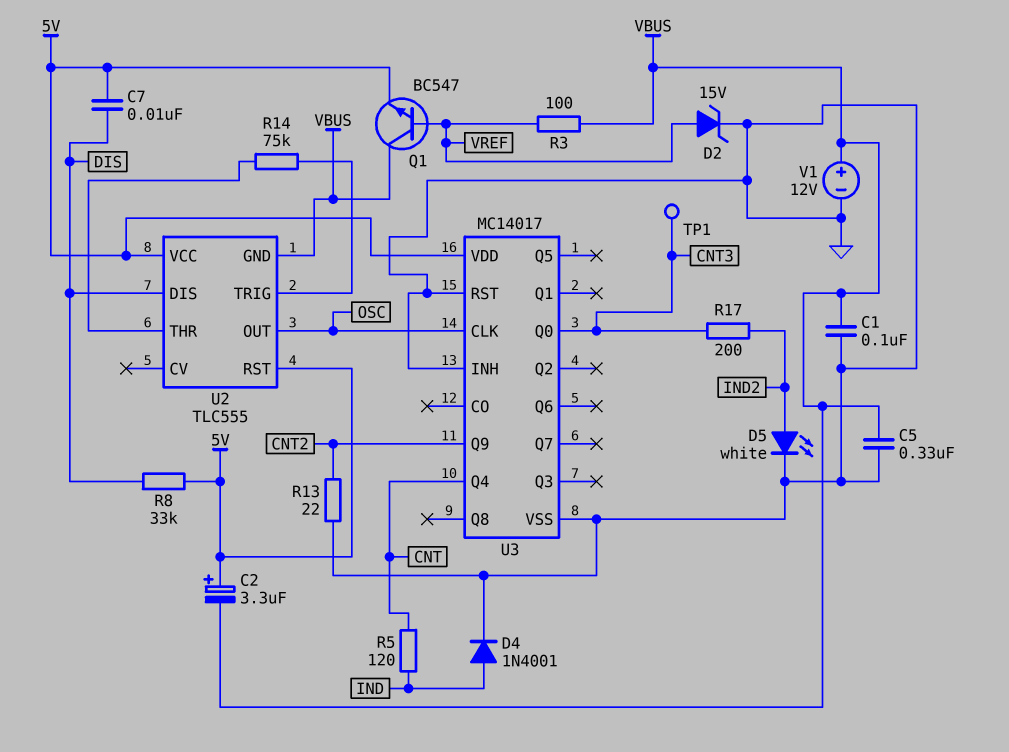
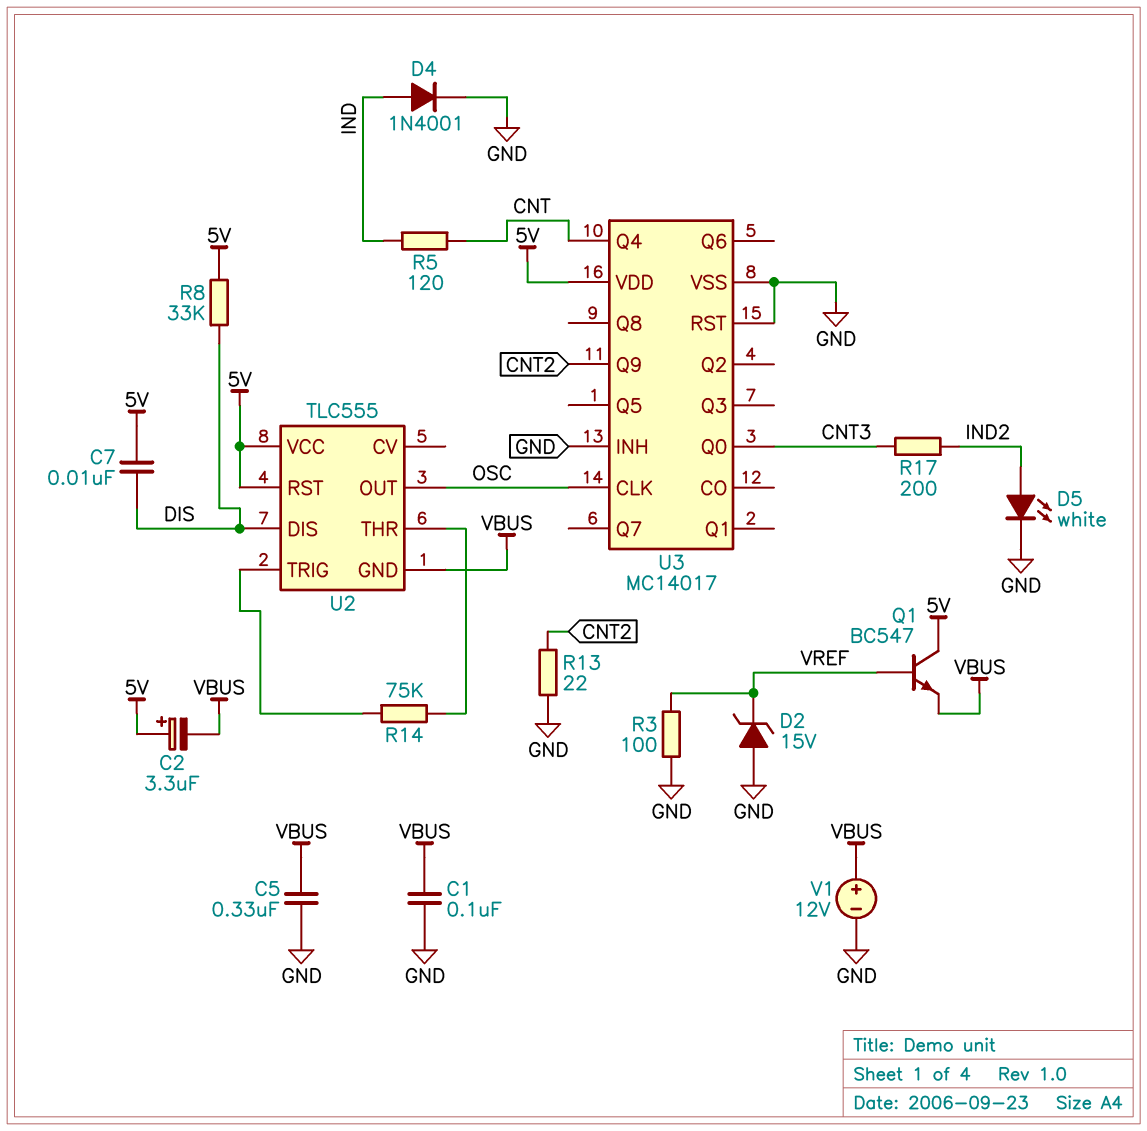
D2: zener 15V (A VREF, K GND) -> zener 15V (A GND, K VREF)
Q1: NPN BC547 (B VREF, C VBUS, E 5V) -> NPN BC547 (B VREF, C 5V, E VBUS)
R3: 100 (VBUS, VREF) -> 100 (GND, VREF)
TP1: test point (CNT3) -> none

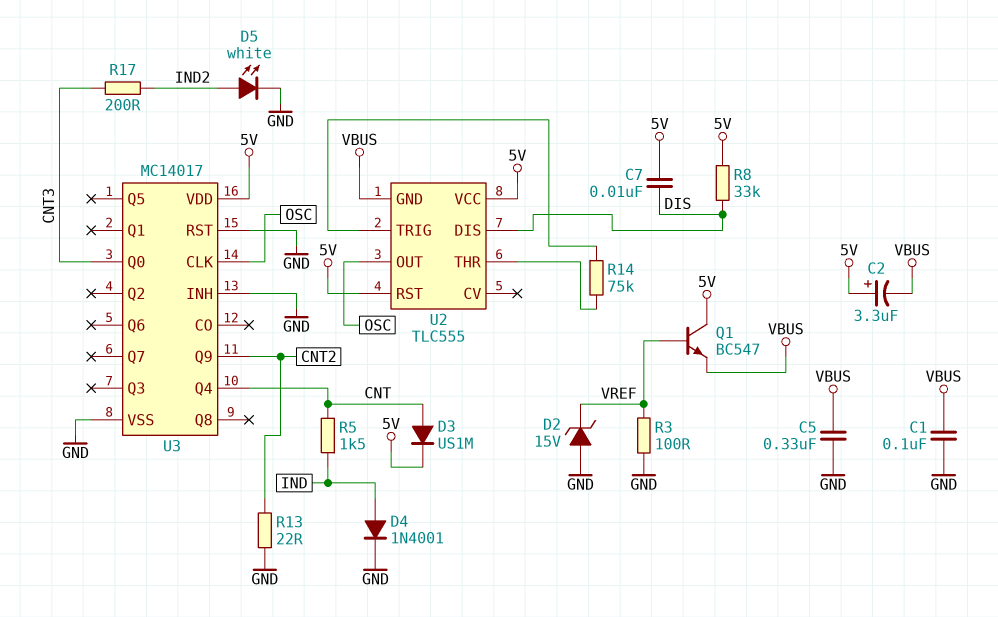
D3: none -> diode US1M (A CNT, K 5V)
R5: 120 (CNT, IND) -> 1.5k (CNT, IND)
V1: 12V (plus VBUS, minus GND) -> none

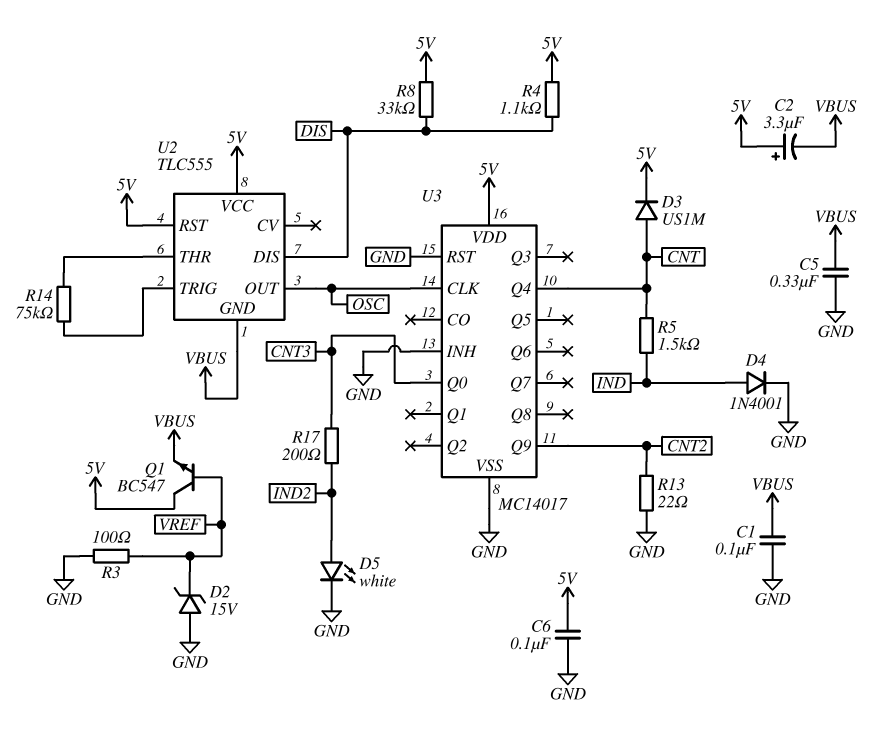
C6: none -> 100nF (5V, GND)
C7: 10nF (5V, DIS) -> none
R4: none -> 1.1k (5V, DIS)

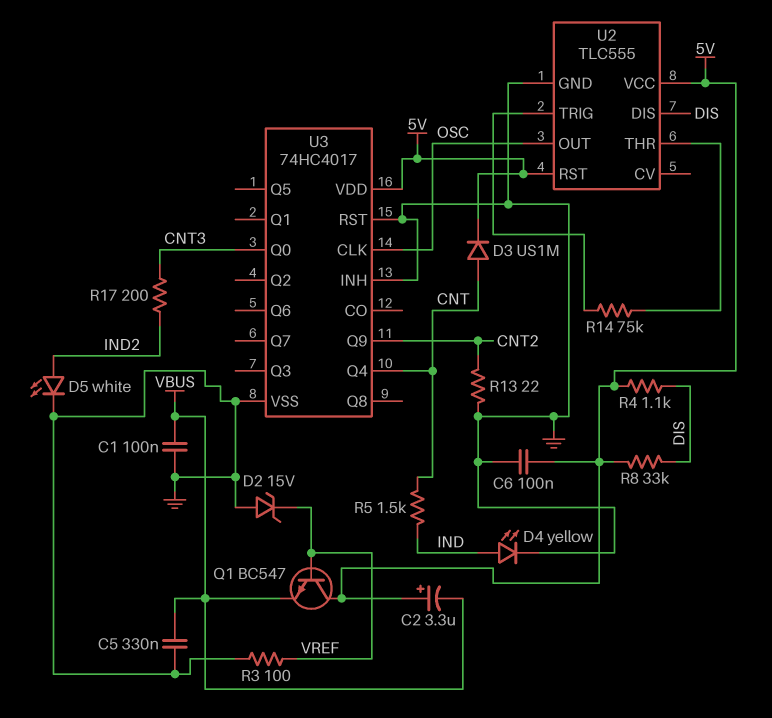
D4: diode 1N4001 (A IND, K GND) -> LED yellow (A IND, K GND)
U2 pin GND: VBUS -> GND
U3: MC14017 -> 74HC4017

